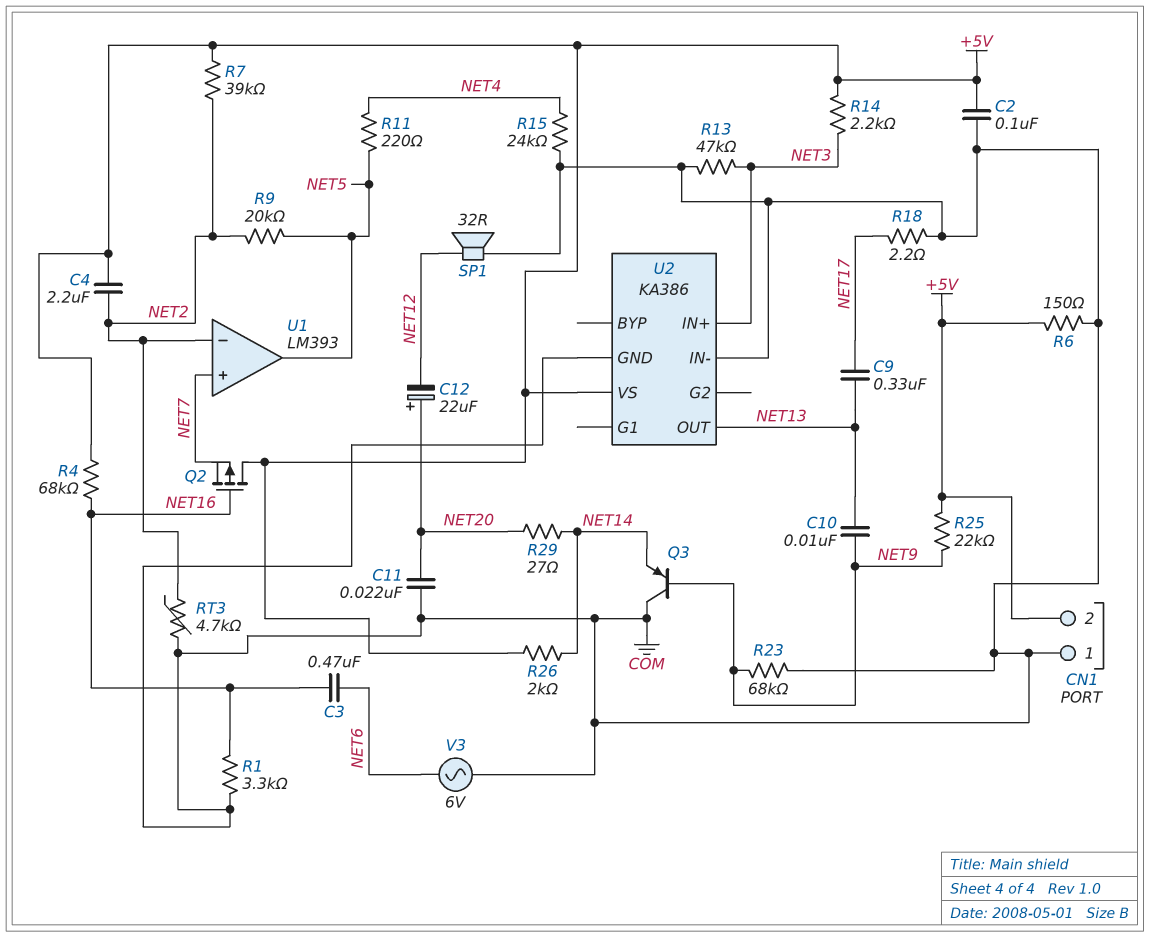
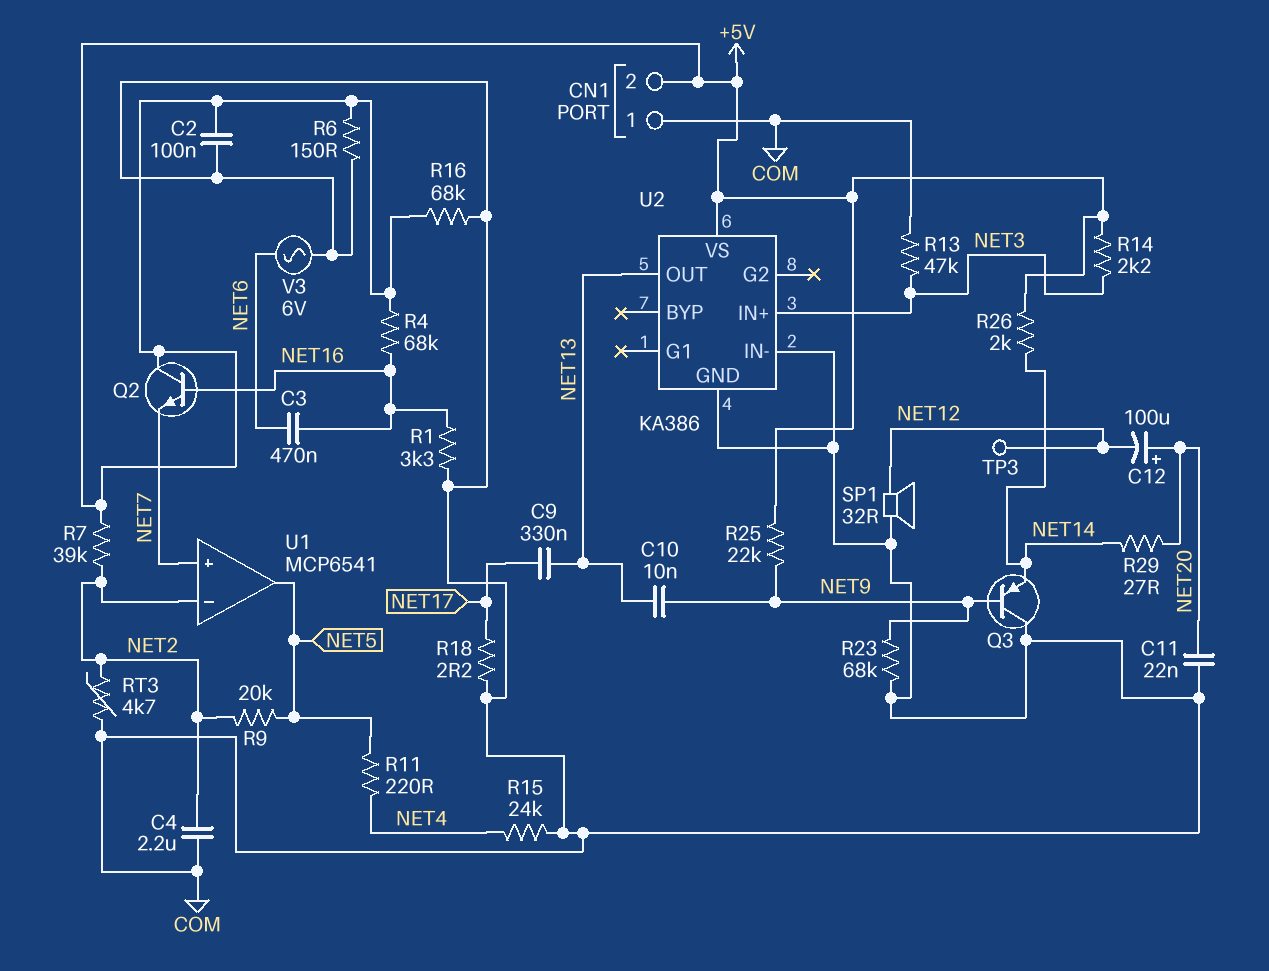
C4: 2.2uF (+5V, NET2) -> 2.2uF (COM, NET2)
C12: 22uF (plus NET20, minus NET12) -> 100uF (plus NET20, minus NET12)
Q2: PMOS (G NET16, D +5V, S NET7) -> NPN (B NET16, C +5V, E NET7)
R16: none -> 68k (+5V, COM)
TP3: none -> test point (NET12)
U1: LM393 -> MCP6541

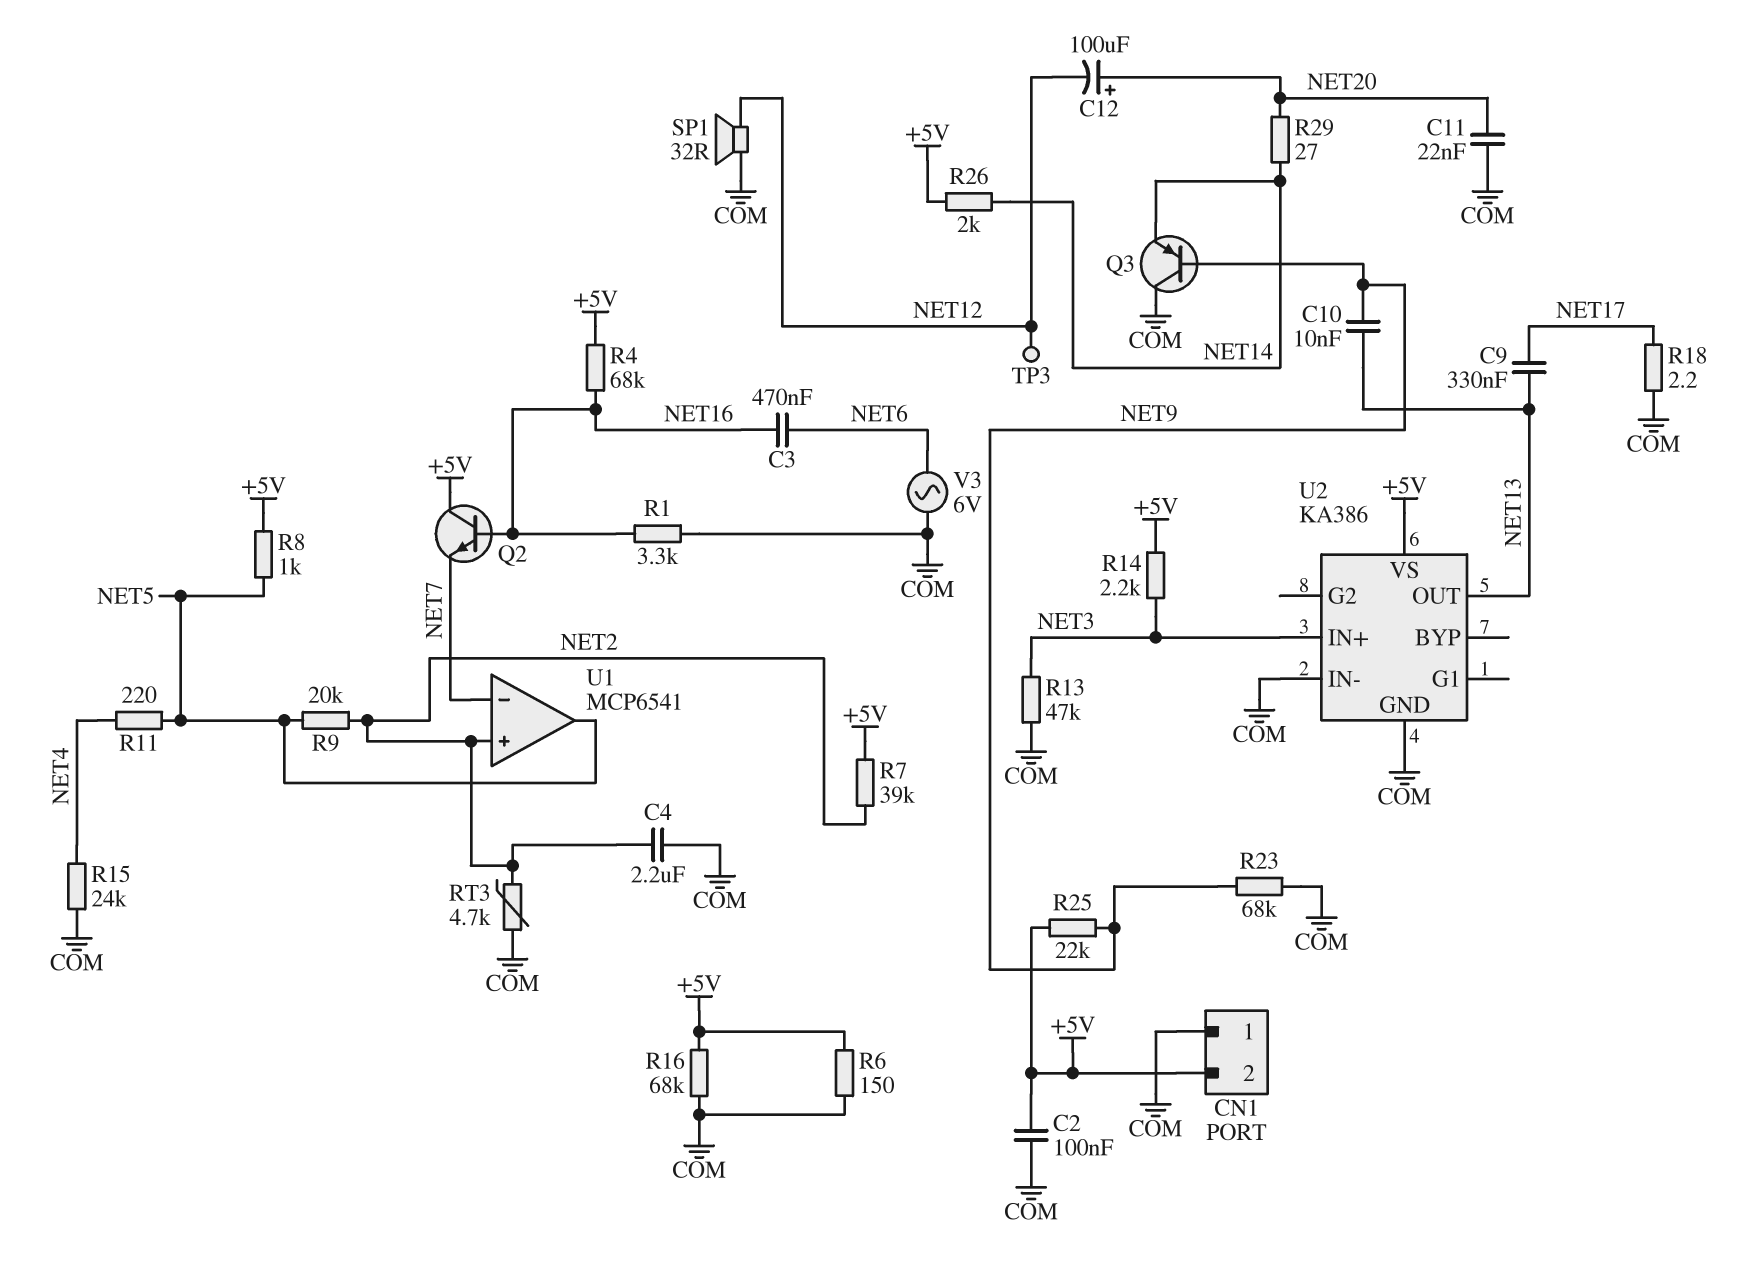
R8: none -> 1k (+5V, NET5)
U1 pin in+: NET7 -> NET2
U1 pin in-: NET2 -> NET7

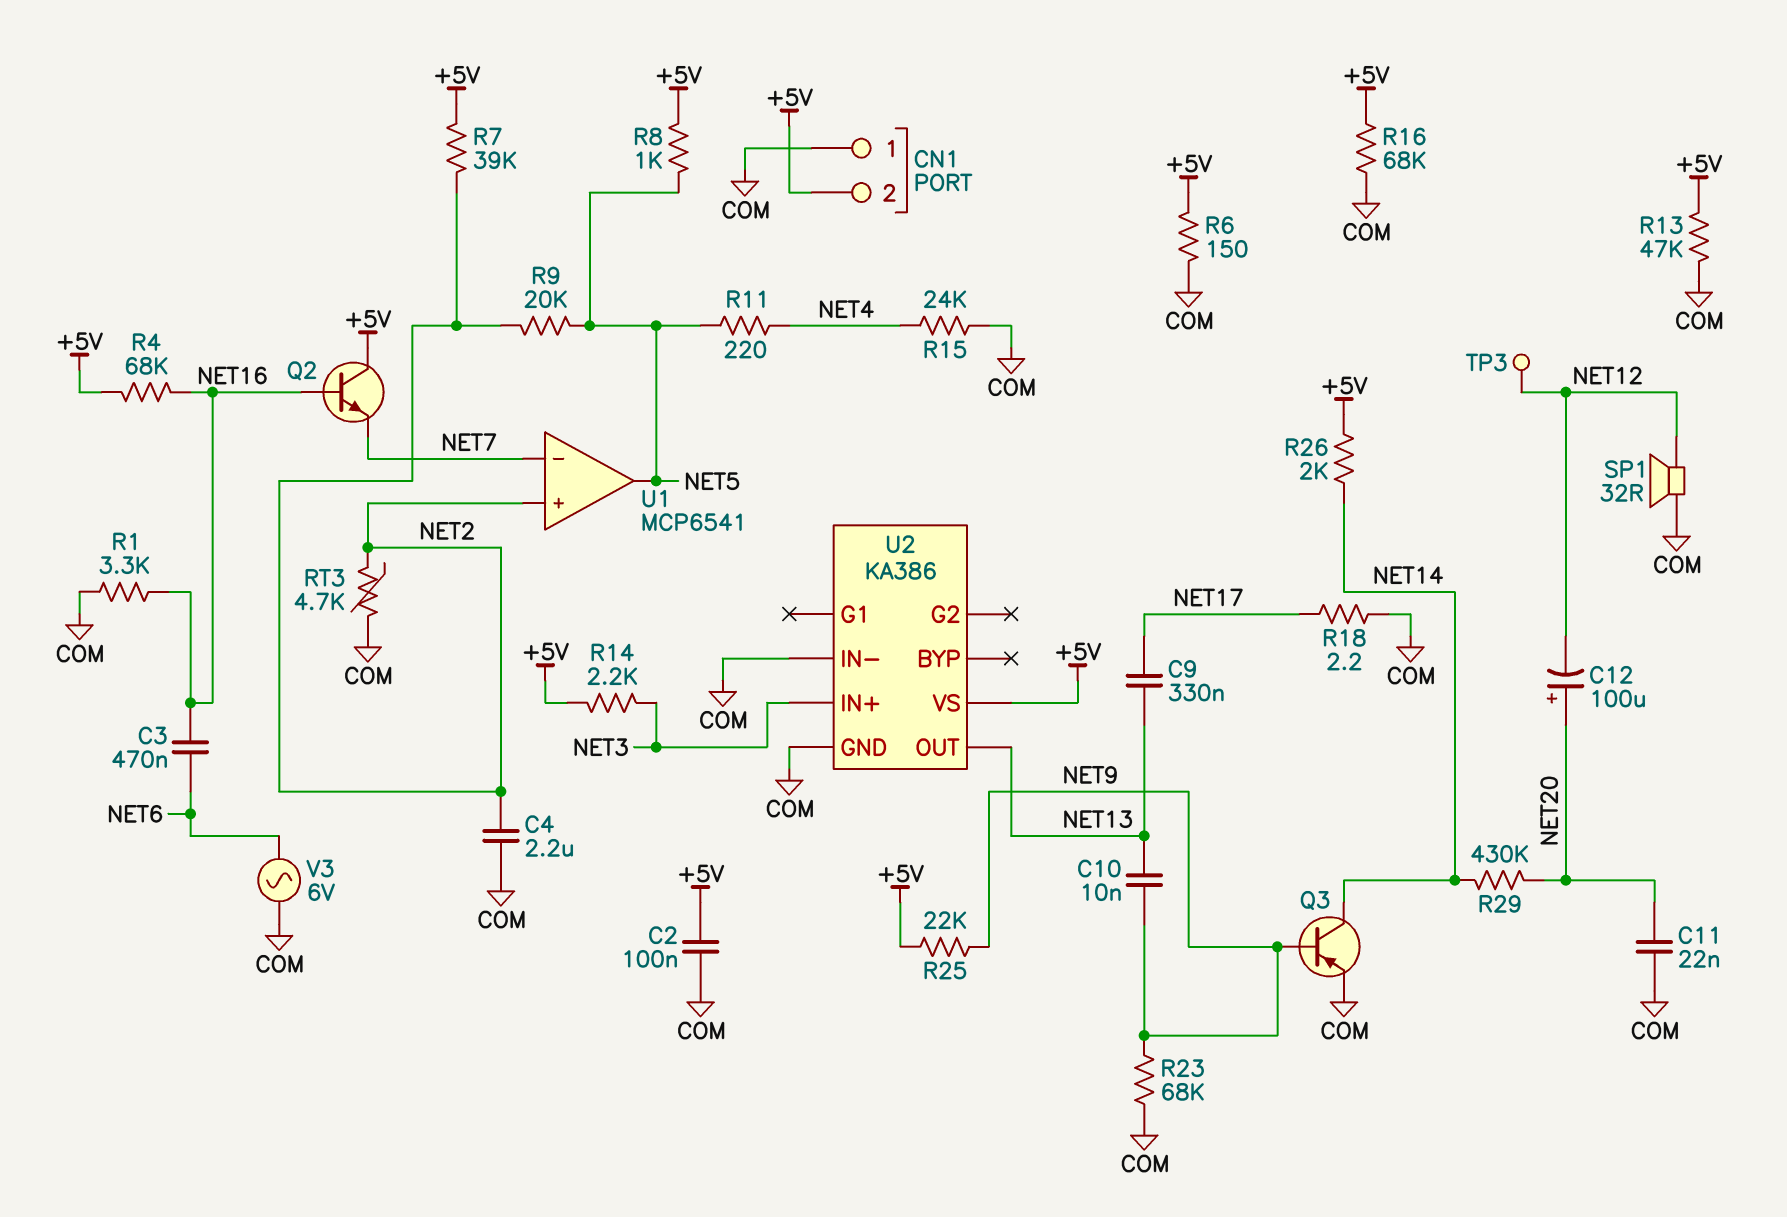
Q3: PNP (B NET9, C COM, E NET14) -> PNP (B NET9, C NET14, E COM)
R13: 47k (COM, NET3) -> 47k (+5V, COM)
R29: 27 (NET14, NET20) -> 430k (NET14, NET20)

